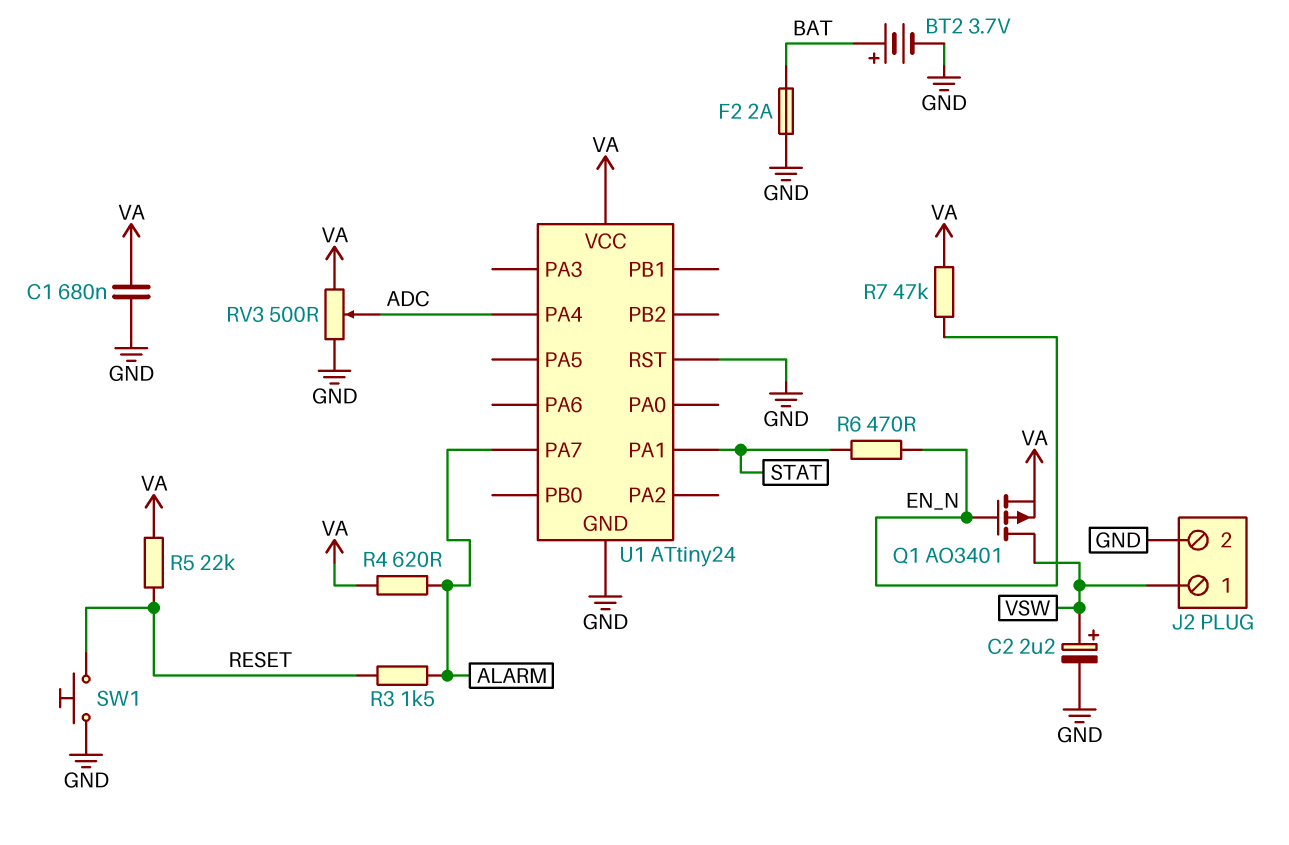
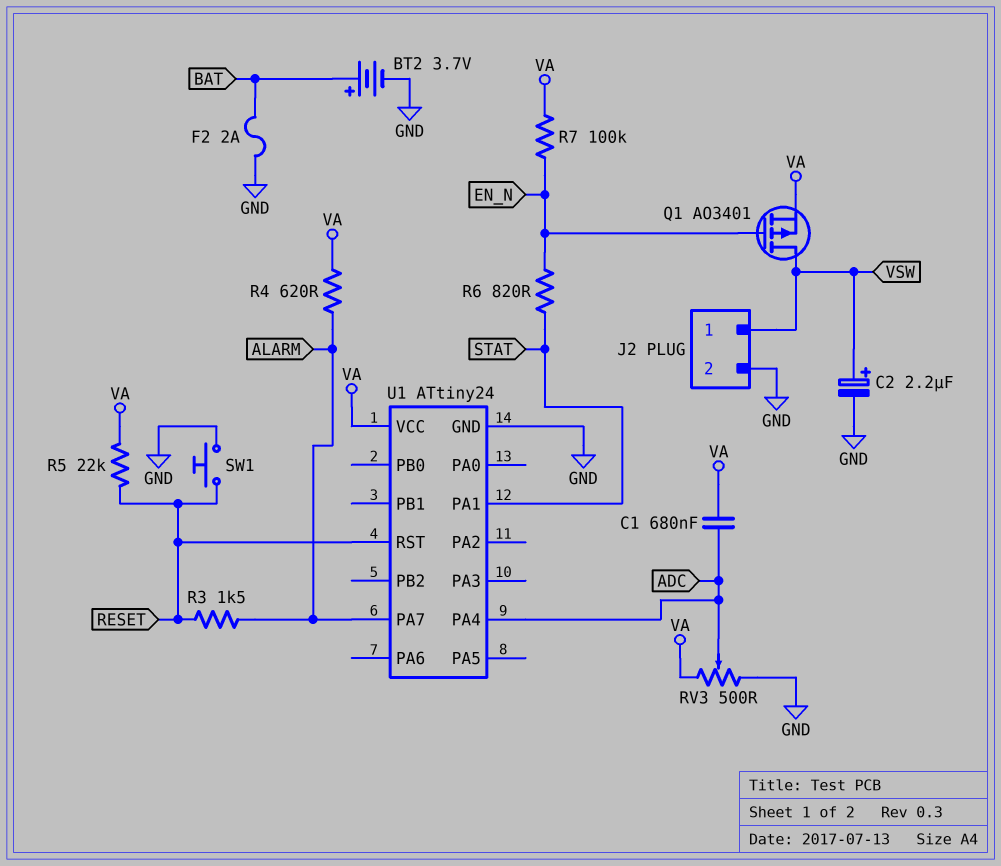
C1: 680nF (GND, VA) -> 680nF (ADC, VA)
R6: 470 (EN_N, STAT) -> 820 (EN_N, STAT)
R7: 47k (EN_N, VA) -> 100k (EN_N, VA)
U1 pin RST: GND -> RESET

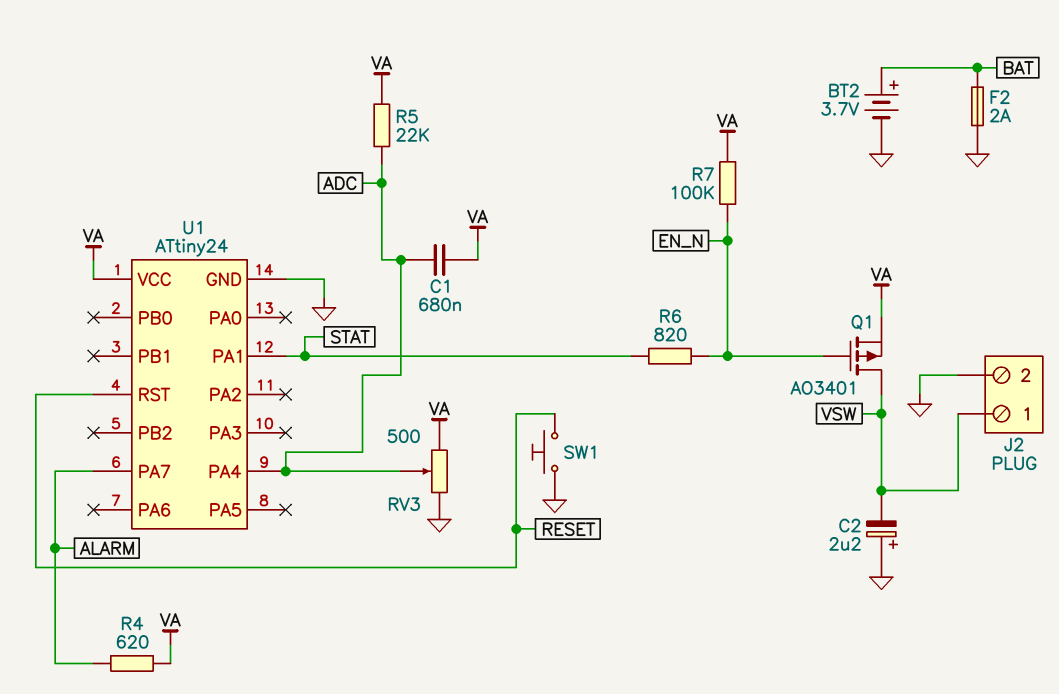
C2: 2.2uF (plus VSW, minus GND) -> 2.2uF (plus GND, minus VSW)
R3: 1.5k (ALARM, RESET) -> none
R5: 22k (RESET, VA) -> 22k (ADC, VA)

